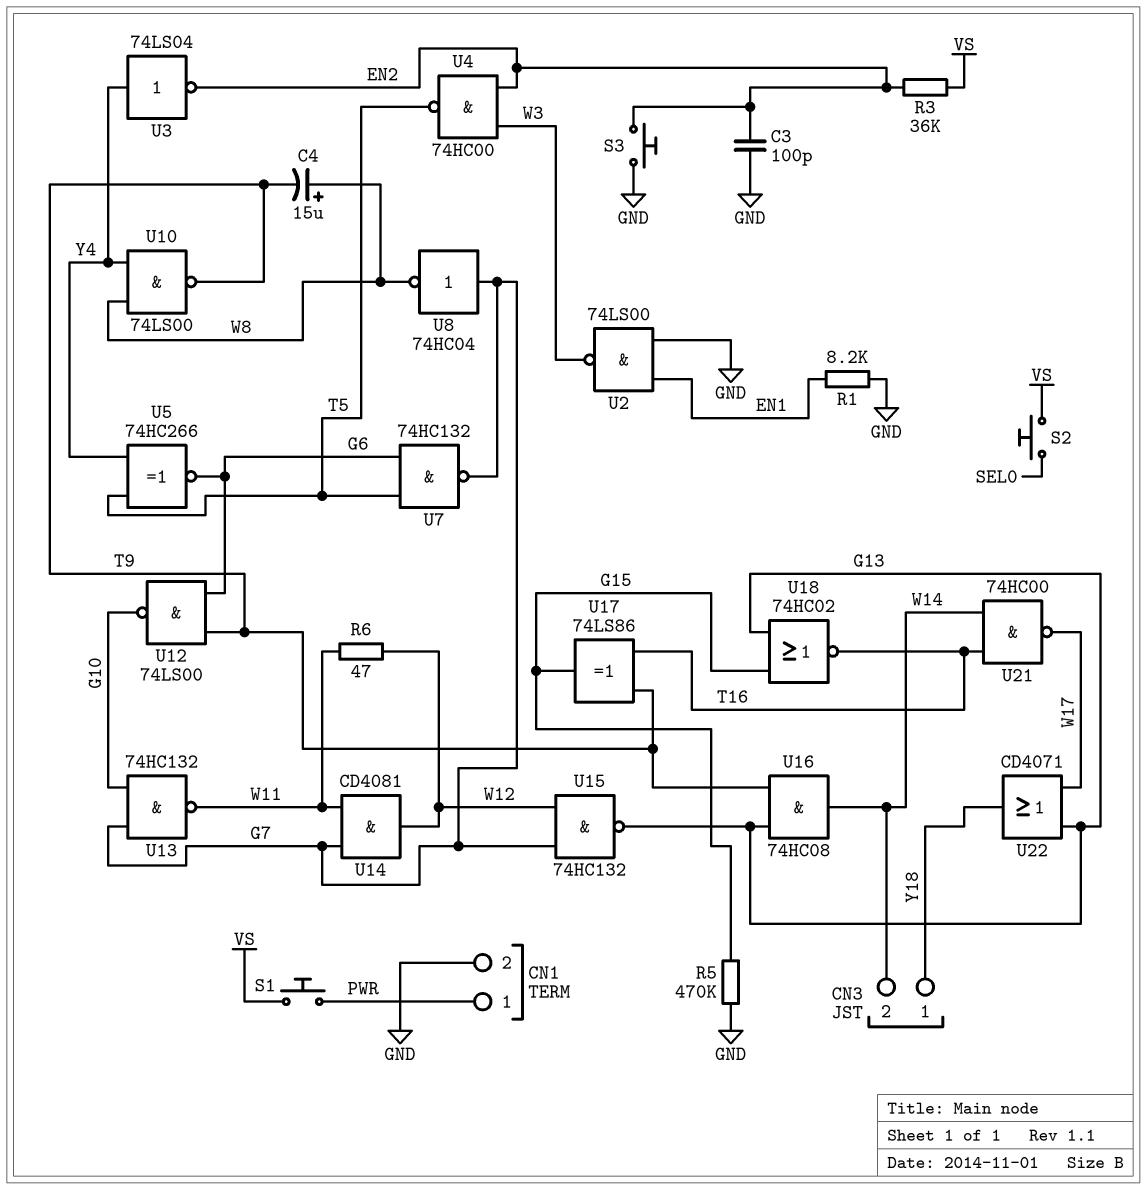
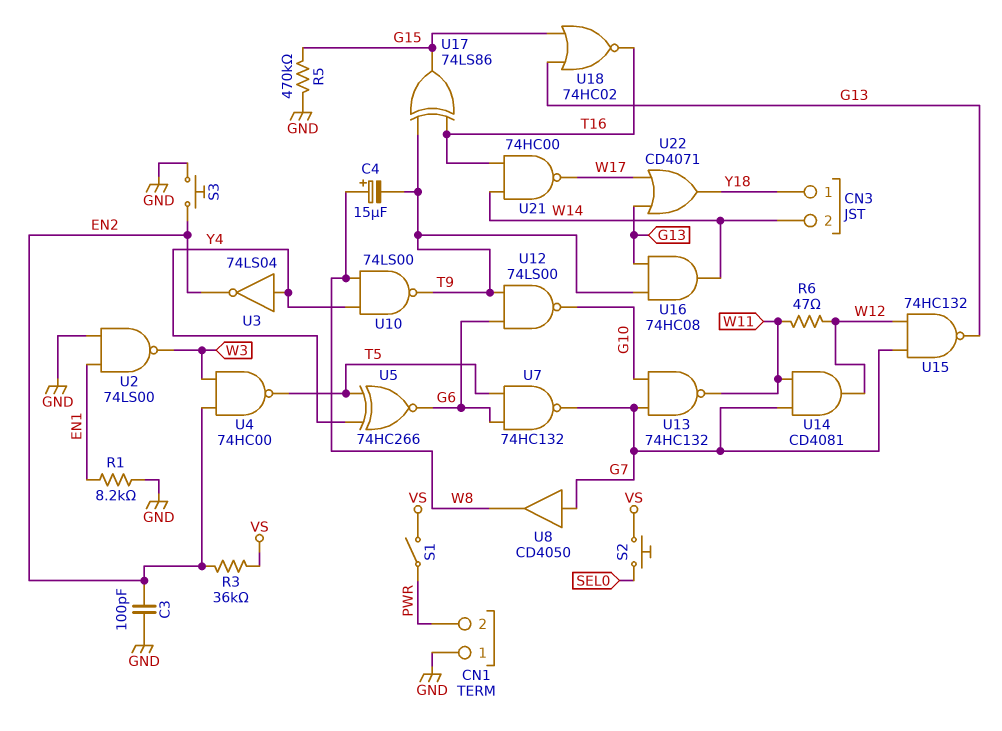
CN1 pin 1: PWR -> GND
CN1 pin 2: GND -> PWR
S1: button (PWR, VS) -> switch (PWR, VS)
U8: NOT 74HC04 (in G7, out W8) -> buffer CD4050 (in G7, out W8)

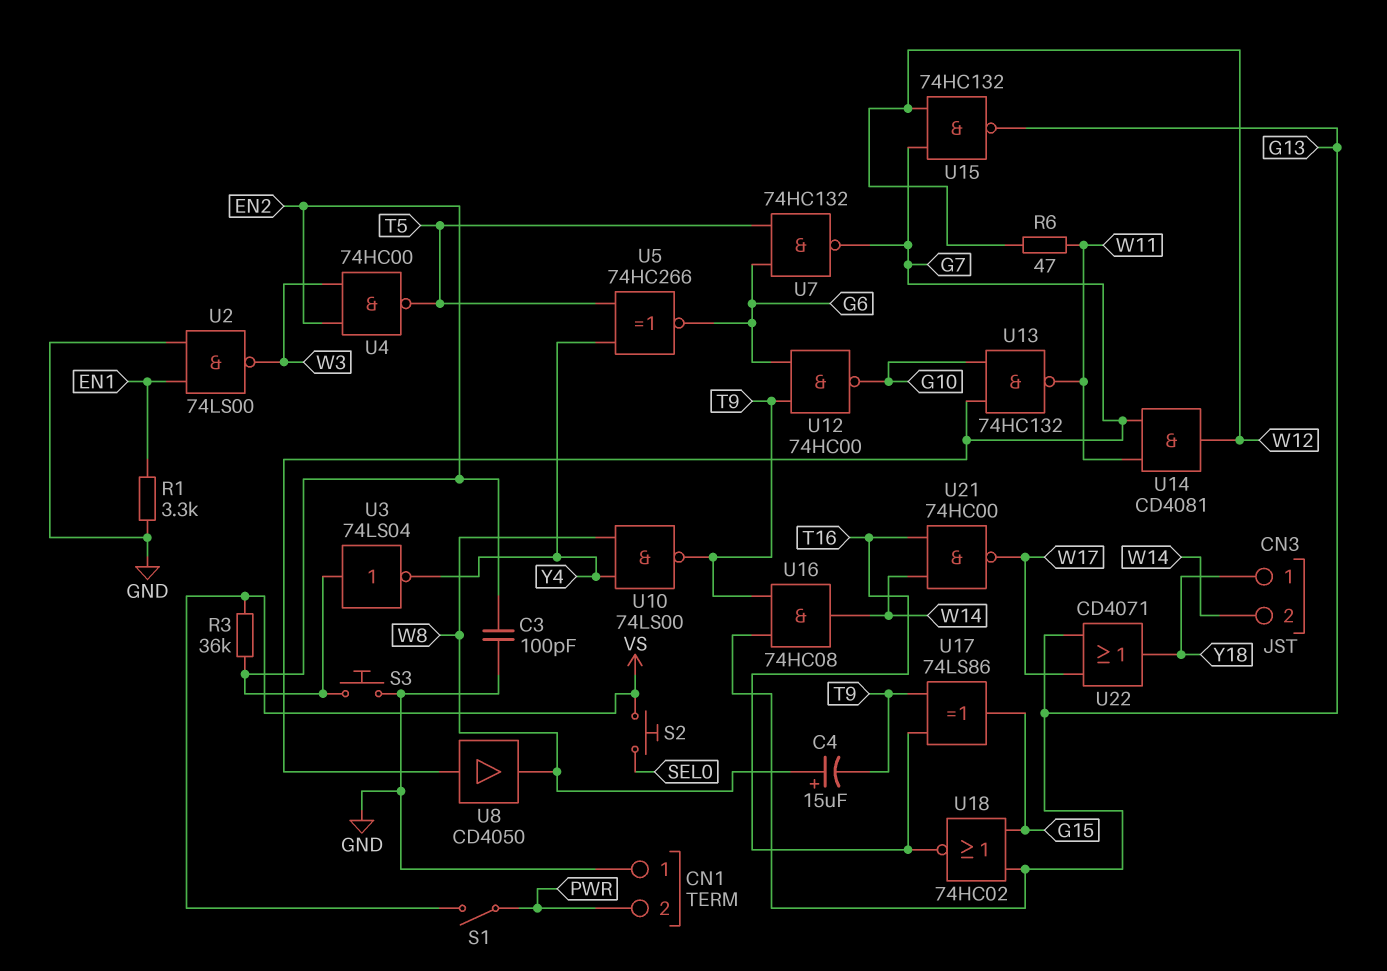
R1: 8.2k (EN1, GND) -> 3.3k (EN1, GND)
R5: 470k (G15, GND) -> none
U3: NOT 74LS04 (in Y4, out EN2) -> NOT 74LS04 (in EN2, out Y4)
U12: NAND 74LS00 (in G6, in T9, out G10) -> NAND 74HC00 (in G6, in T9, out G10)

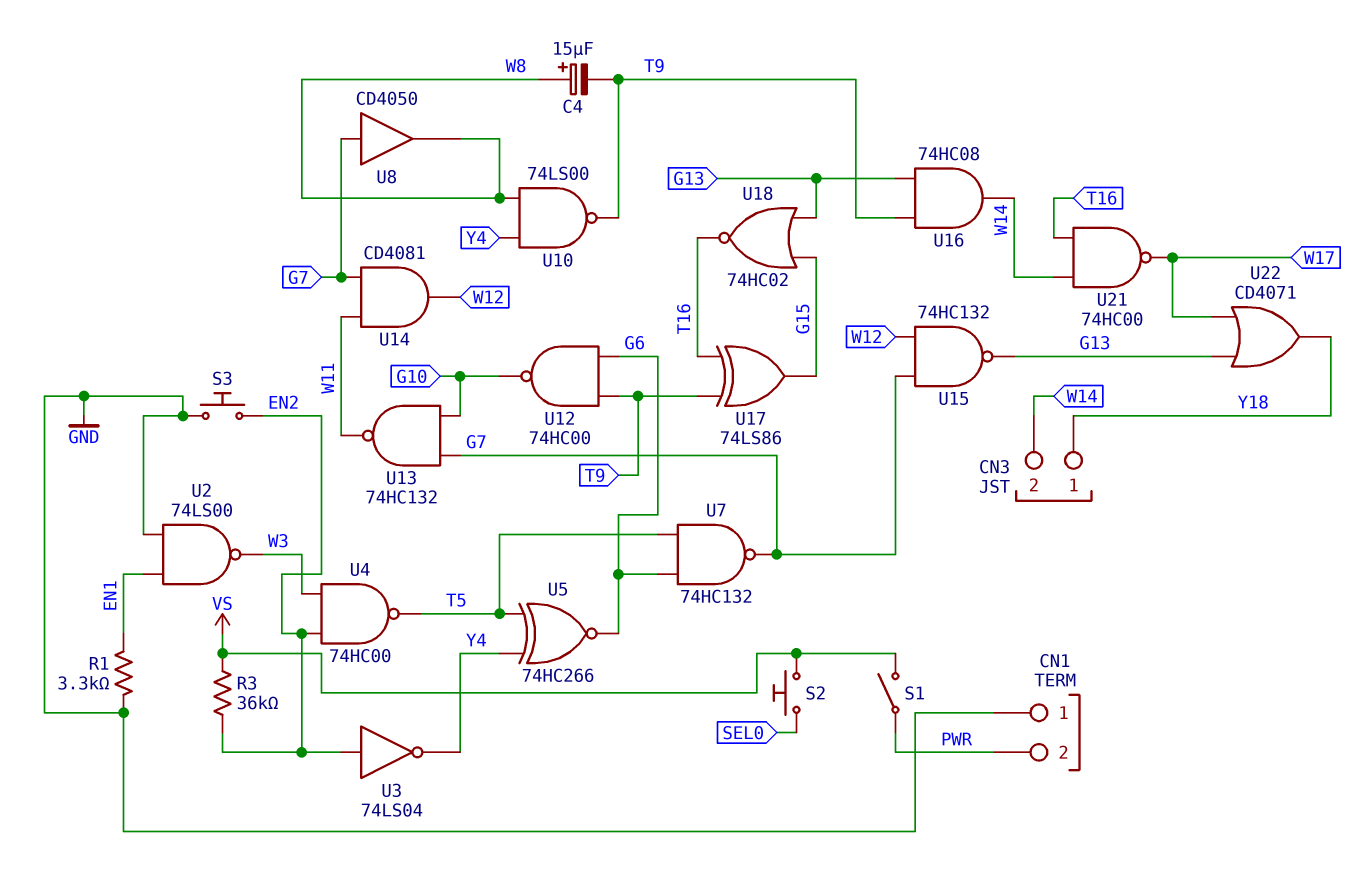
C3: 100pF (EN2, GND) -> none
R6: 47 (W11, W12) -> none

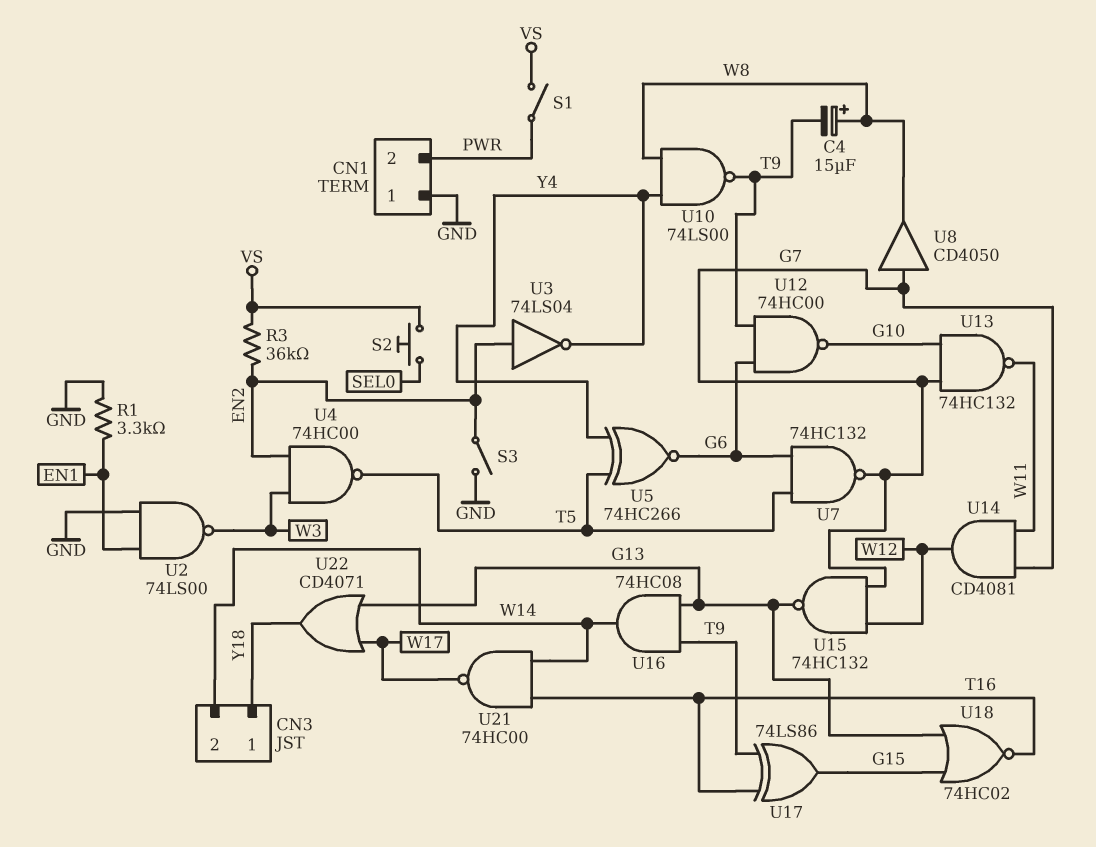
S3: button (EN2, GND) -> switch (EN2, GND)

